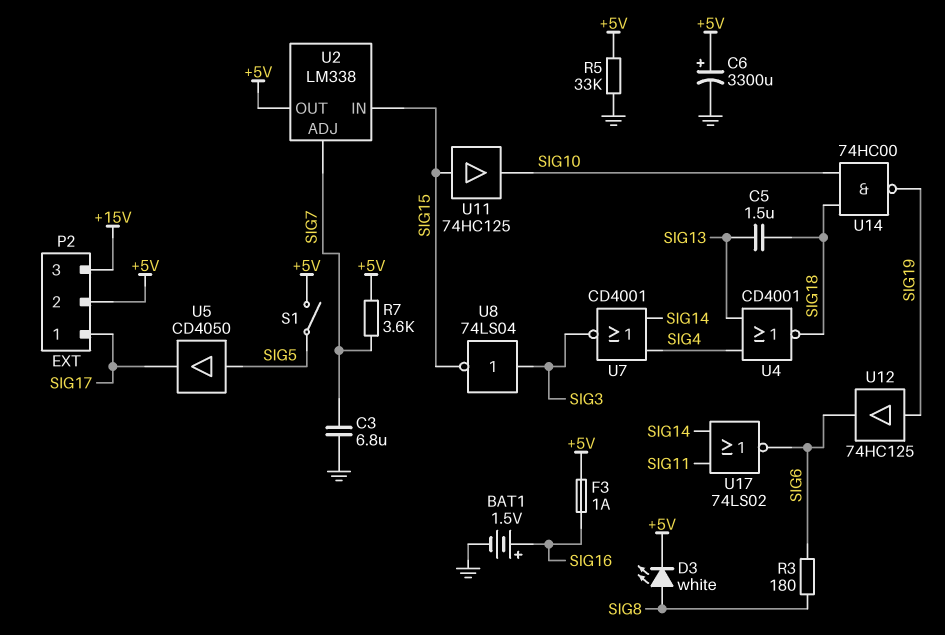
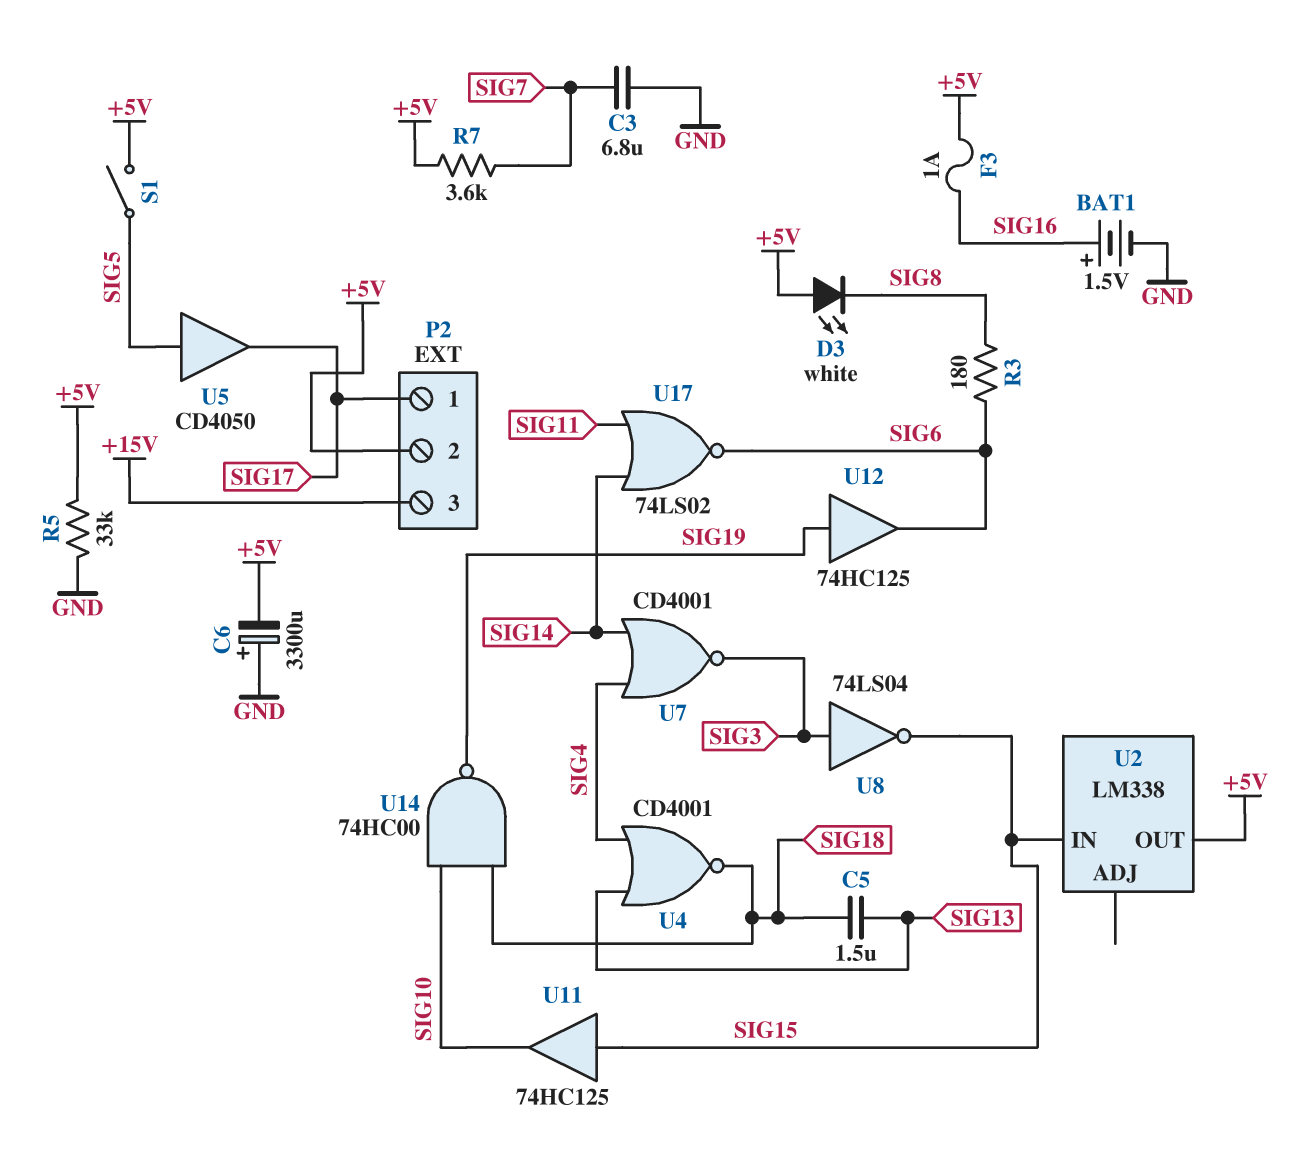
C6: 3300uF (plus +5V, minus GND) -> 3300uF (plus GND, minus +5V)
D3: LED white (A SIG8, K +5V) -> LED white (A +5V, K SIG8)
U2 pin ADJ: SIG7 -> none

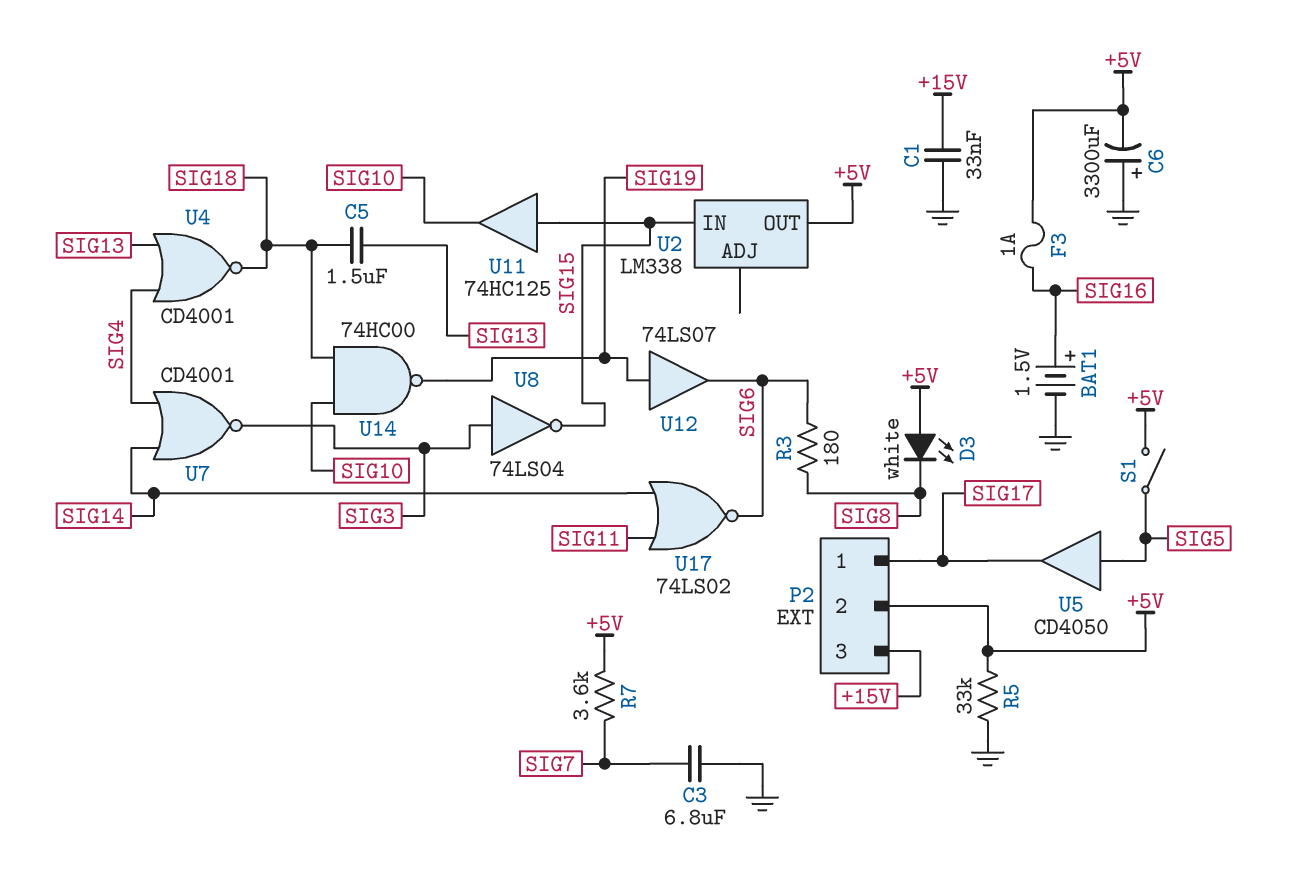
C1: none -> 33nF (+15V, GND)
U12: buffer 74HC125 (in SIG19, out SIG6) -> buffer 74LS07 (in SIG19, out SIG6)

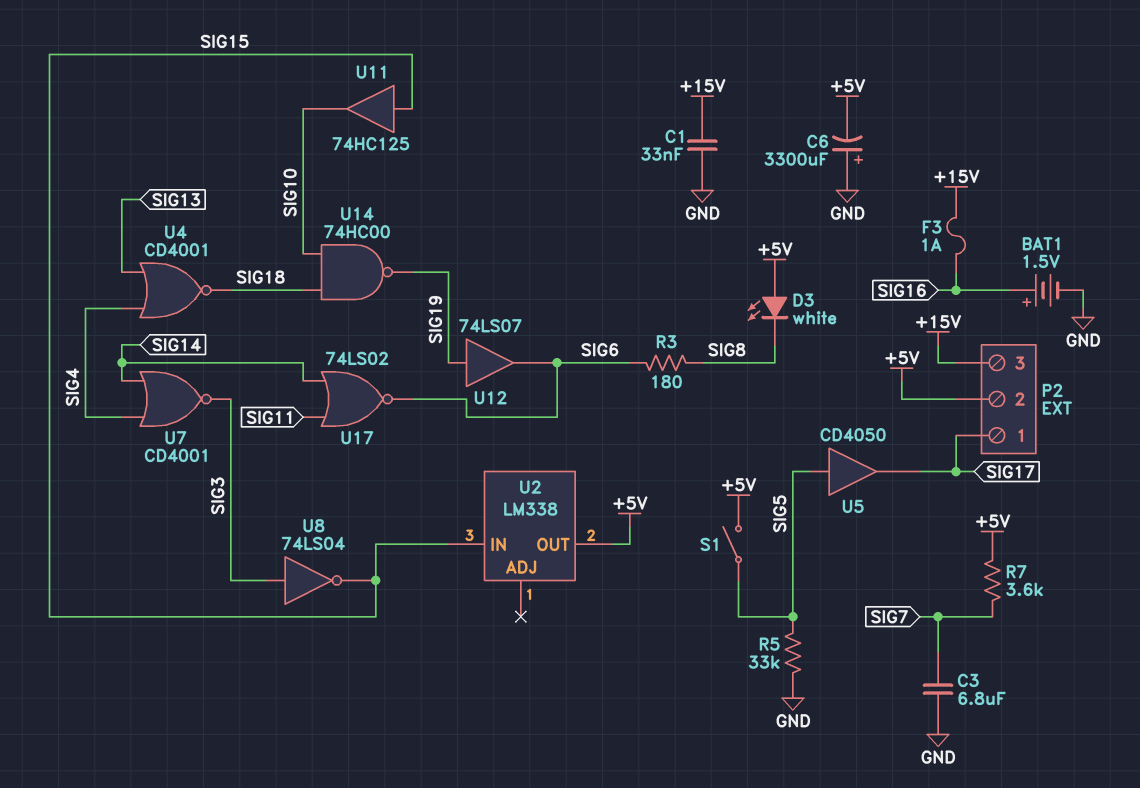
C5: 1.5uF (SIG13, SIG18) -> none
F3: 1A (+5V, SIG16) -> 1A (+15V, SIG16)
R5: 33k (+5V, GND) -> 33k (GND, SIG5)

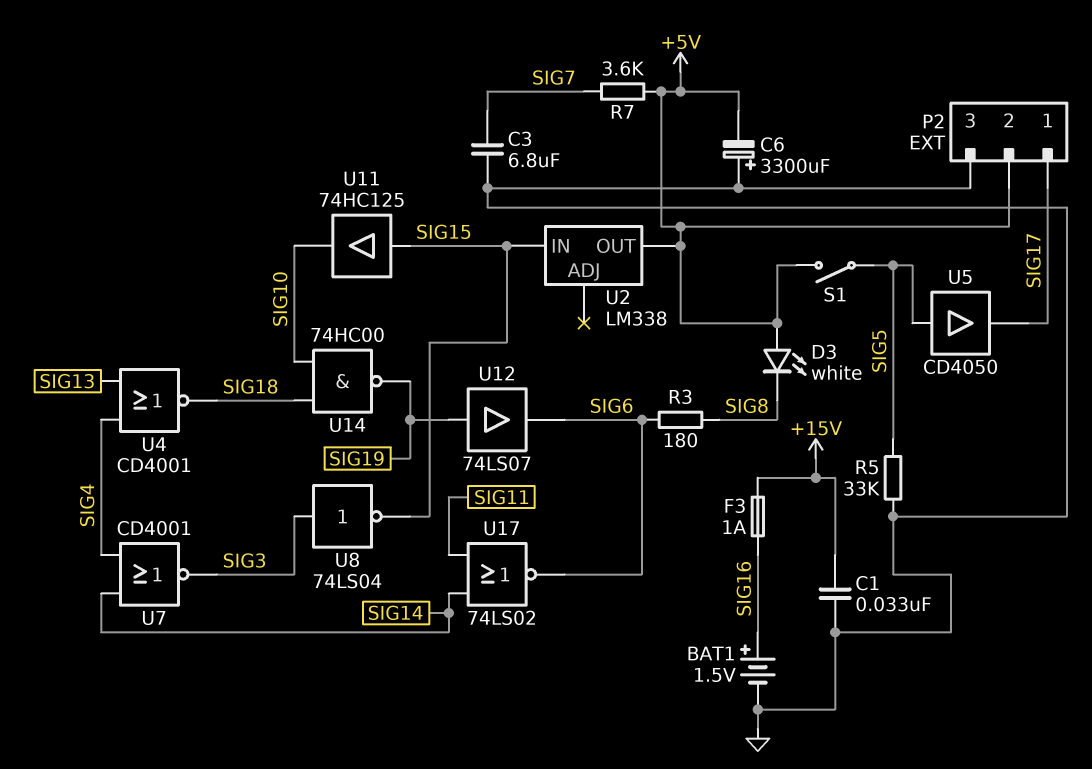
P2 pin 3: +15V -> GND

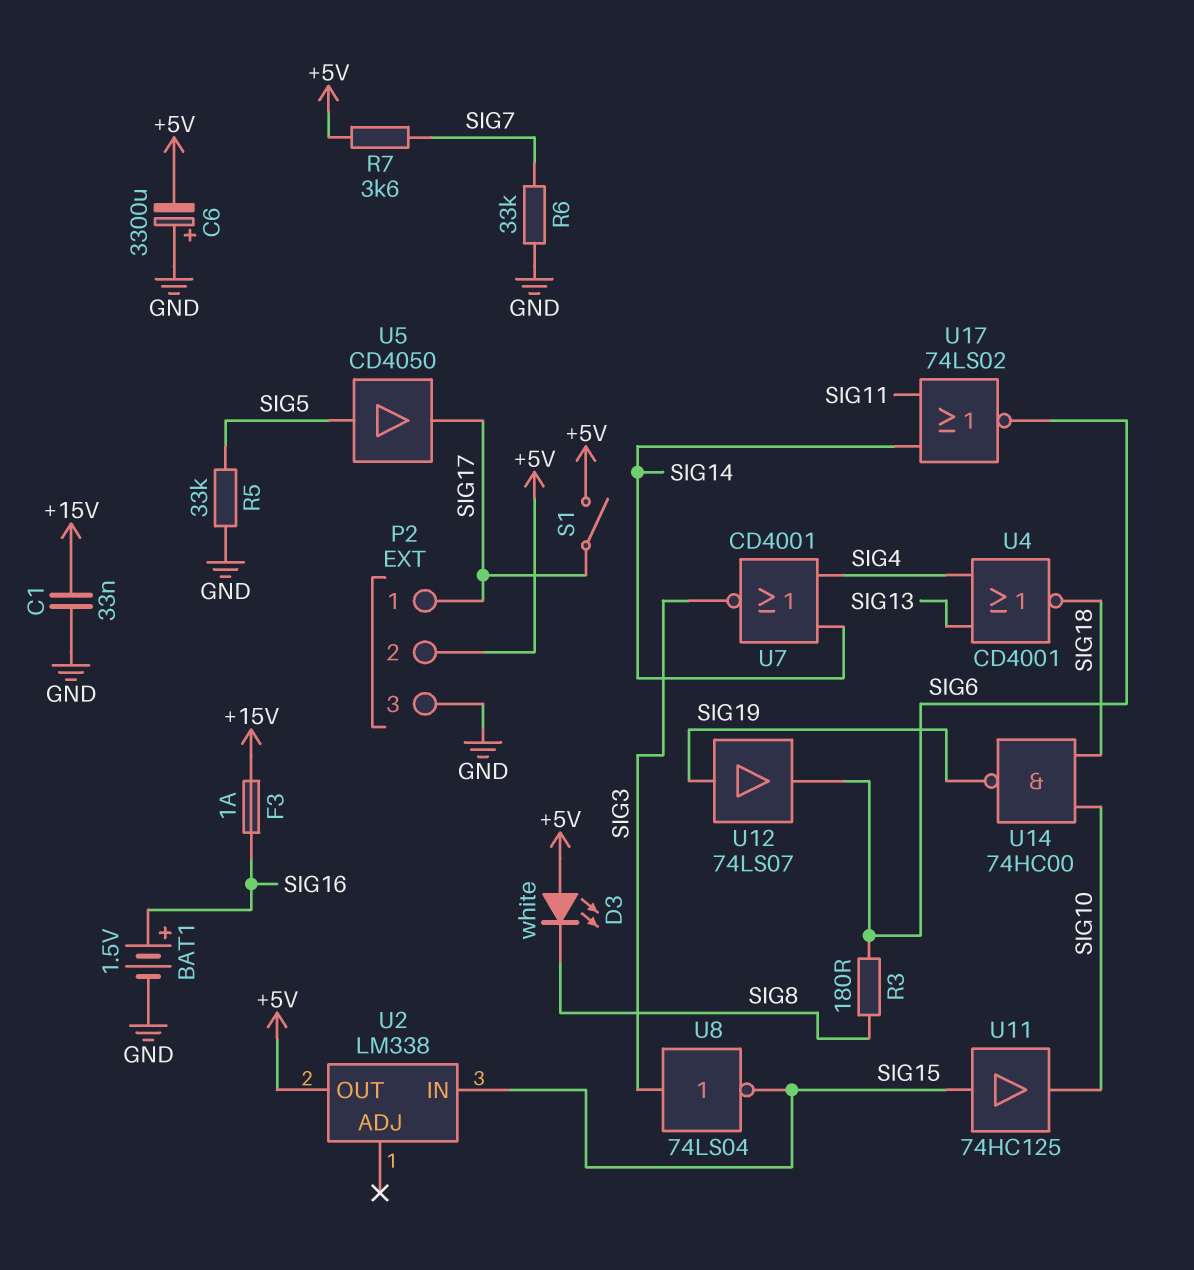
C3: 6.8uF (GND, SIG7) -> none
R6: none -> 33k (GND, SIG7)
S1: switch (+5V, SIG5) -> switch (+5V, SIG17)

